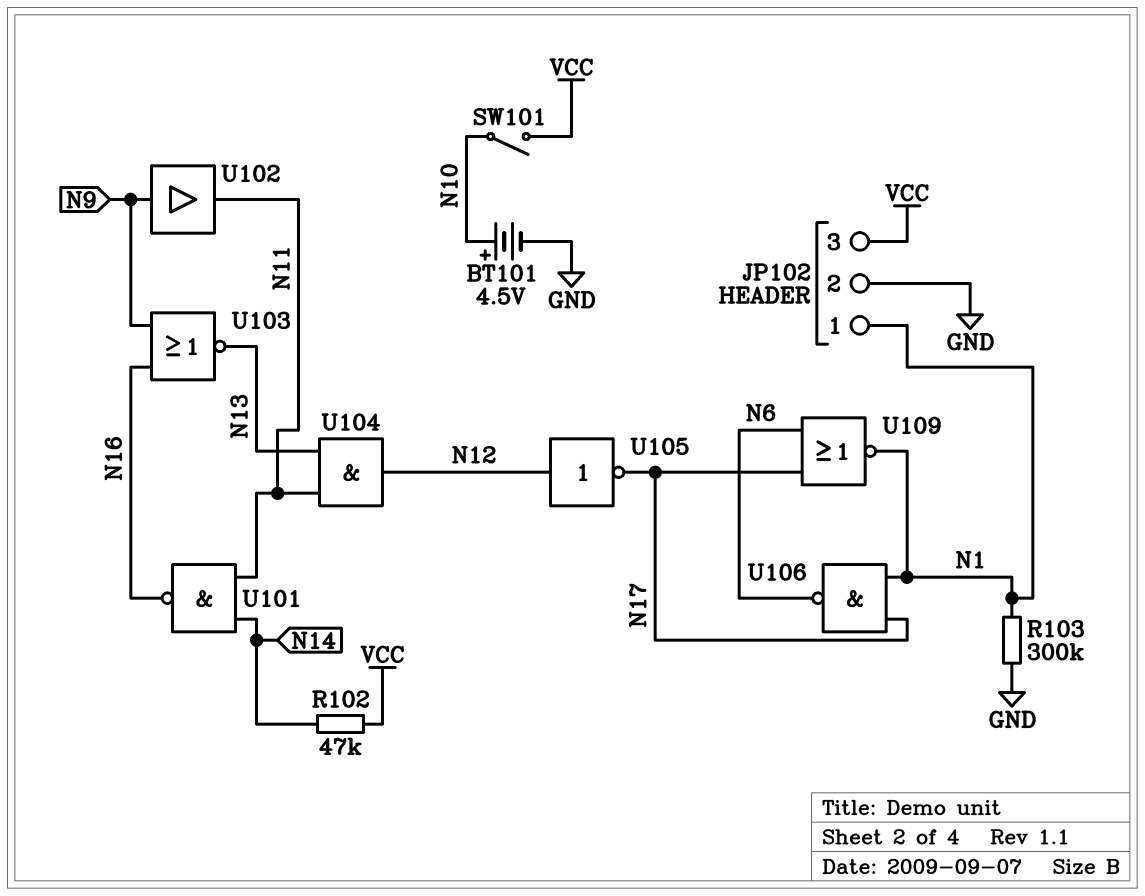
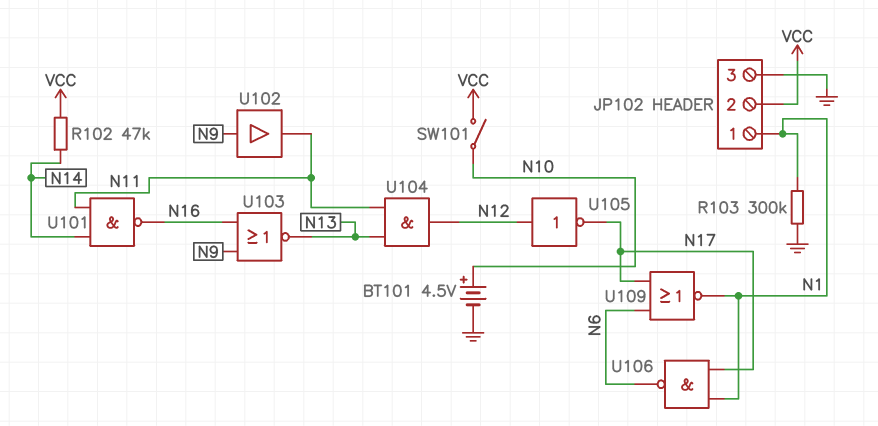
JP102 pin 2: GND -> VCC
JP102 pin 3: VCC -> GND

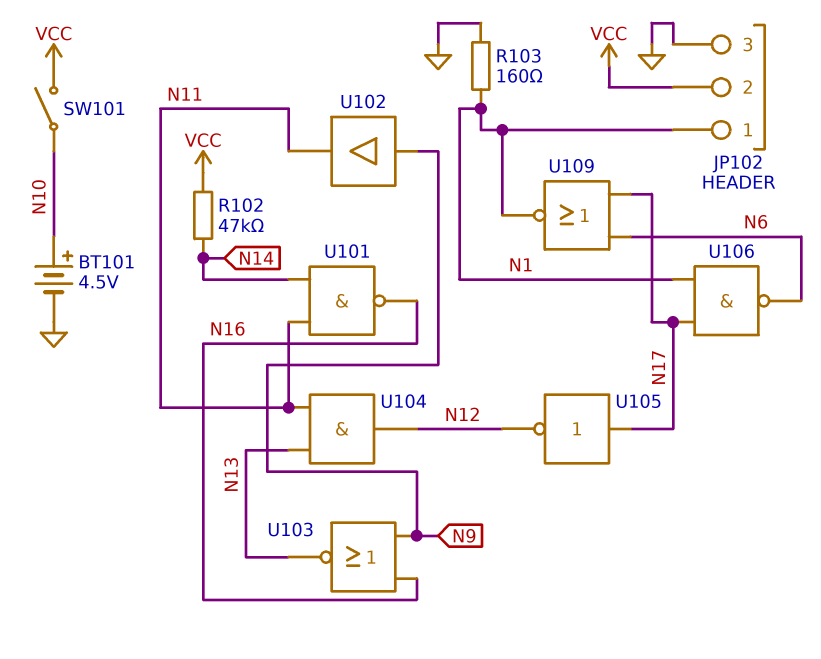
R103: 300k (GND, N1) -> 160 (GND, N1)
U105: NOT (in N12, out N17) -> NOT (in N17, out N12)

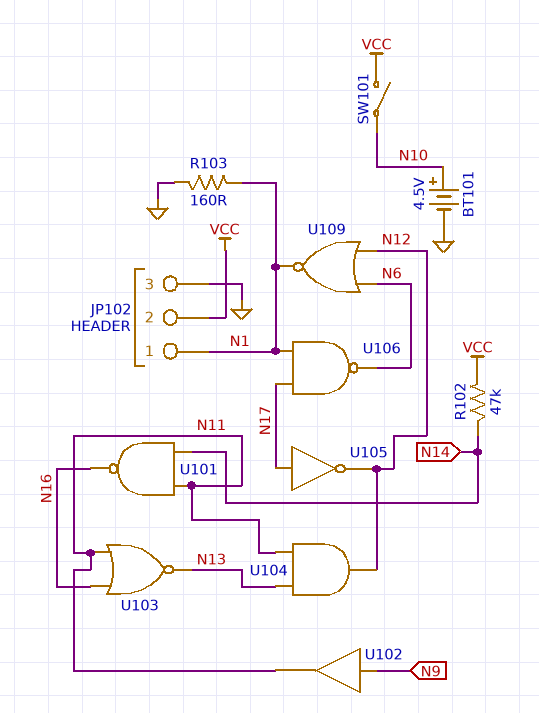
U103: NOR (in N9, in N16, out N13) -> NOR (in N11, in N16, out N13)
U109: NOR (in N6, in N17, out N1) -> NOR (in N6, in N12, out N1)

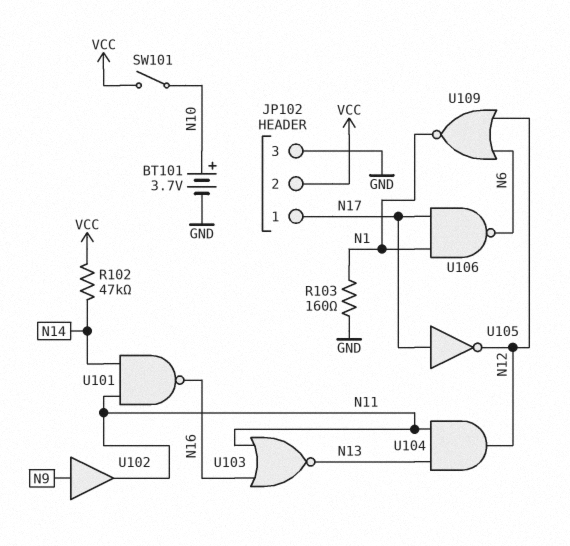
BT101: 4.5V (plus N10, minus GND) -> 3.7V (plus N10, minus GND)
JP102 pin 1: N1 -> N17

